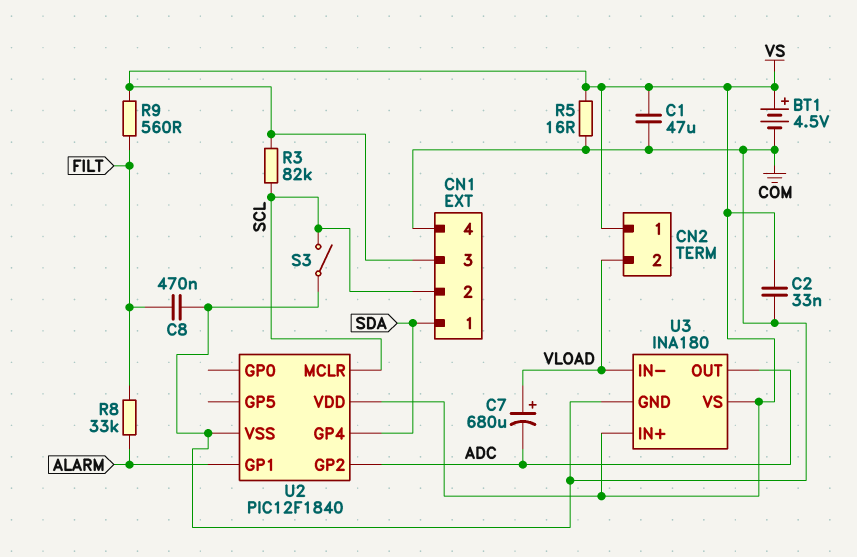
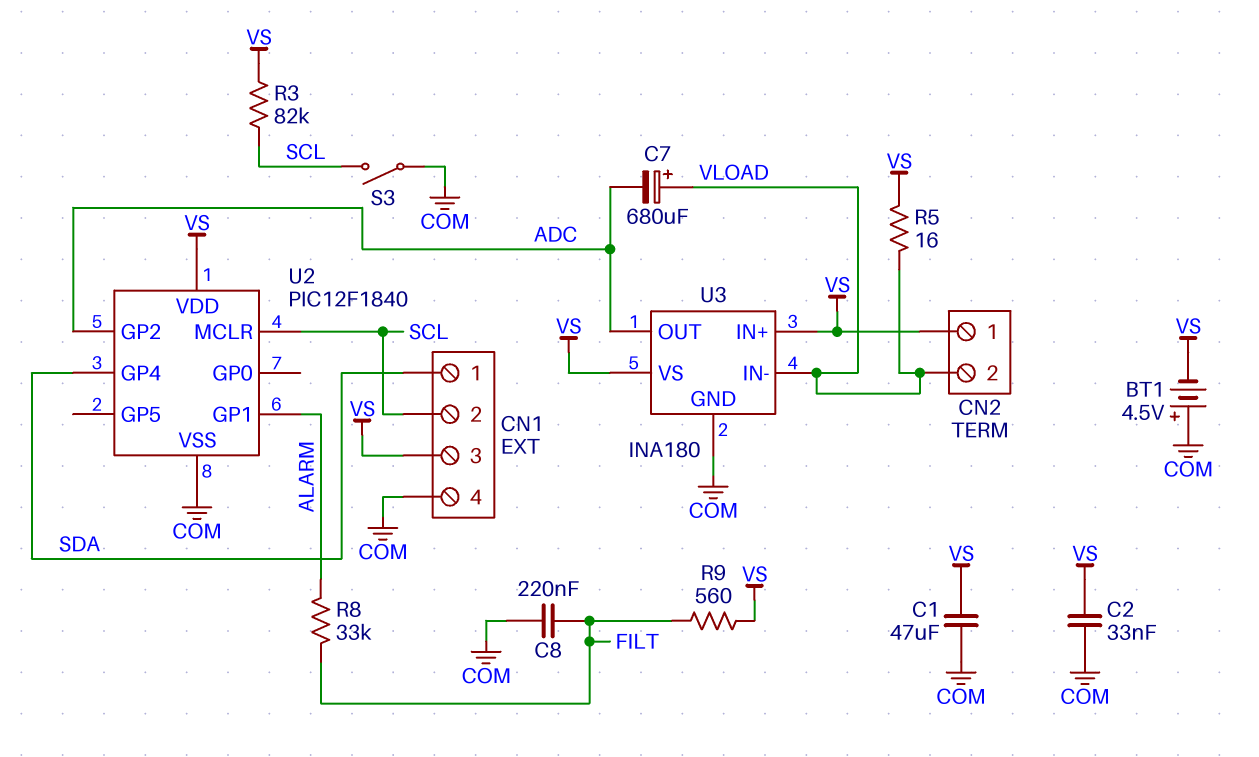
BT1: 4.5V (plus VS, minus COM) -> 4.5V (plus COM, minus VS)
C8: 470nF (COM, FILT) -> 220nF (COM, FILT)
R5: 16 (COM, VS) -> 16 (VLOAD, VS)

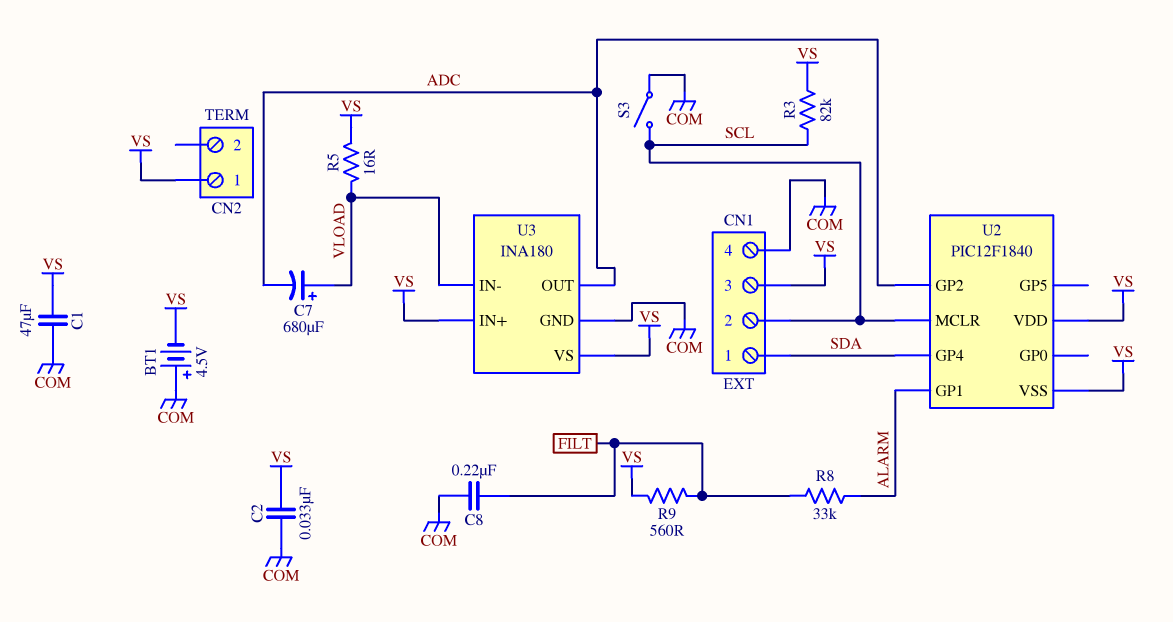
CN2 pin 2: VLOAD -> none
U2 pin VSS: COM -> VS

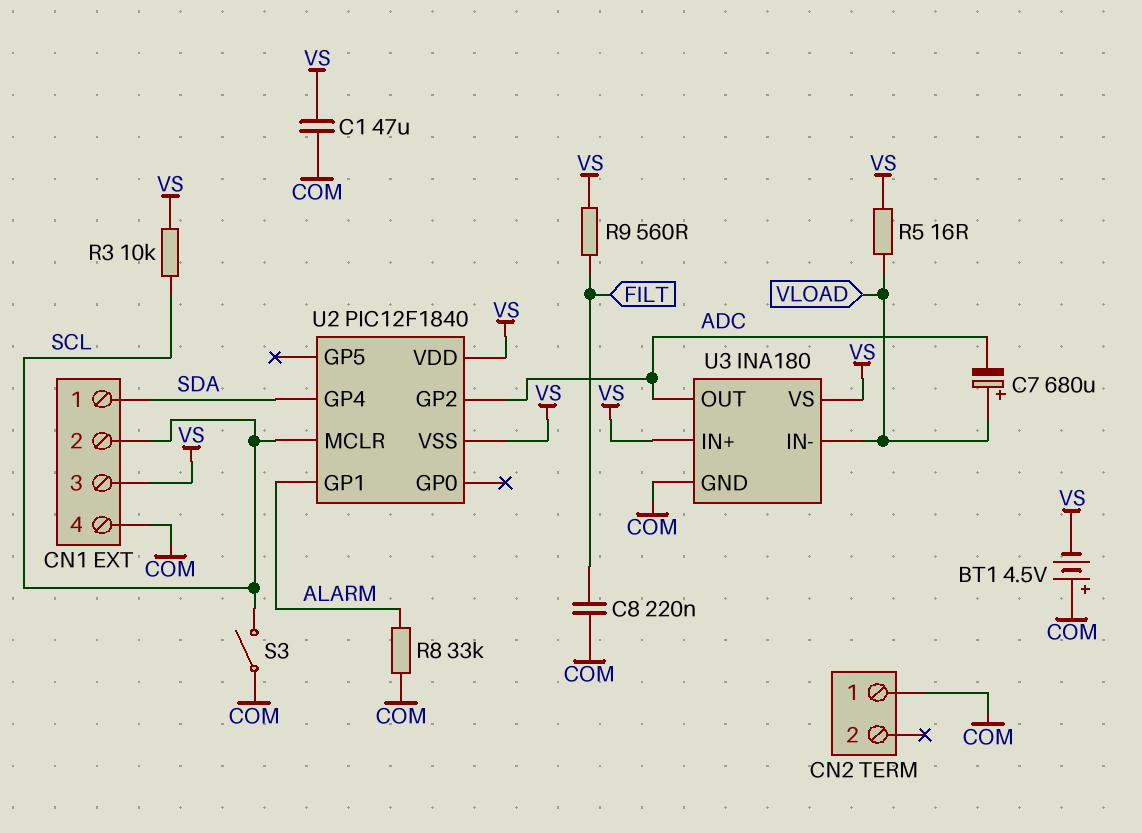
C2: 33nF (COM, VS) -> none
CN2 pin 1: VS -> COM
R3: 82k (SCL, VS) -> 10k (SCL, VS)
R8: 33k (ALARM, FILT) -> 33k (ALARM, COM)

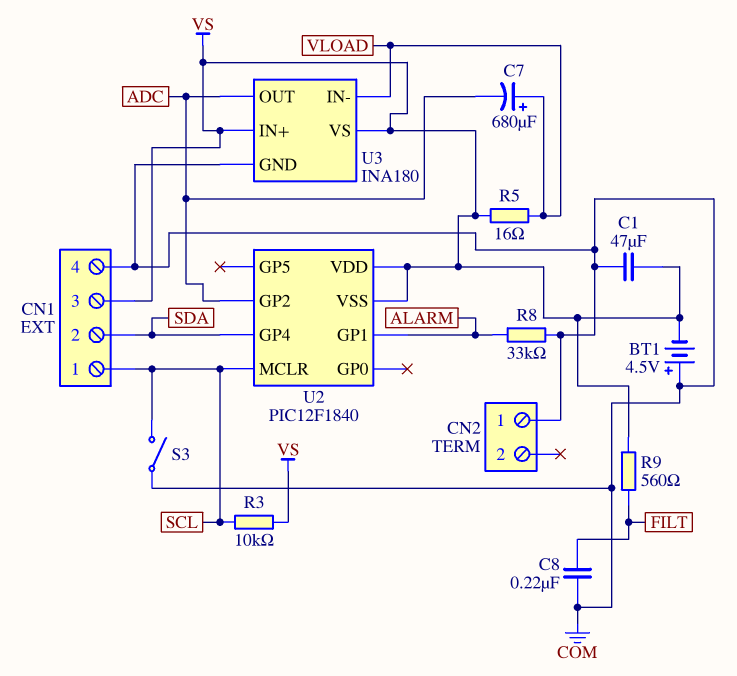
CN1 pin 1: SDA -> SCL
CN1 pin 2: SCL -> SDA

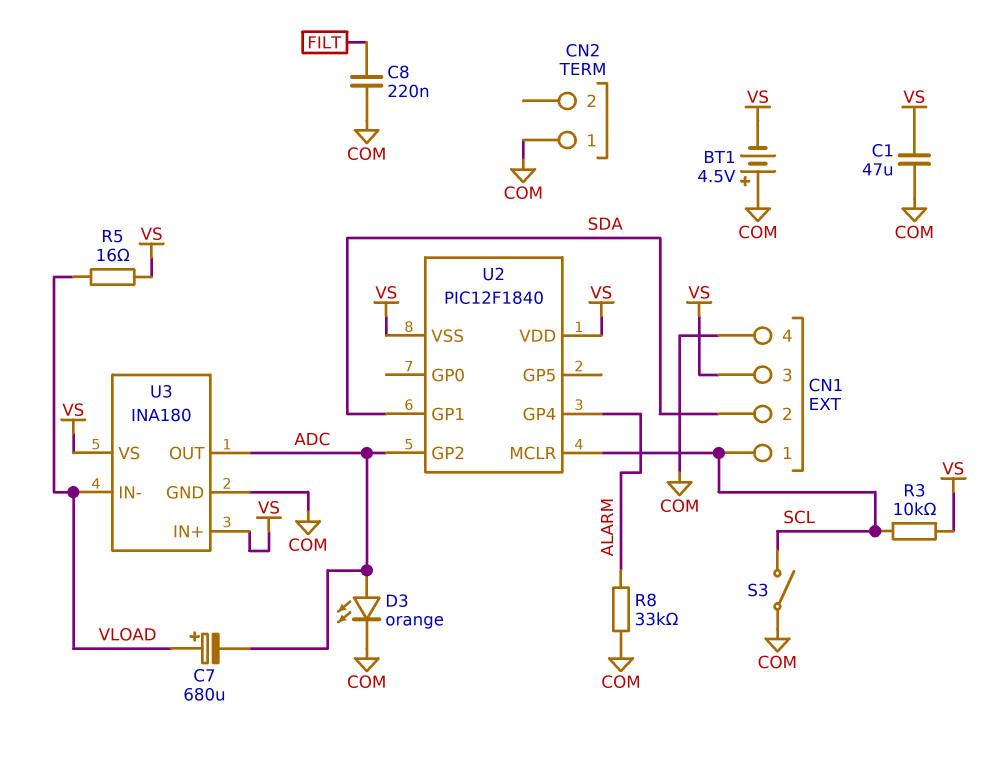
D3: none -> LED orange (A ADC, K COM)
R9: 560 (FILT, VS) -> none
U2 pin GP1: ALARM -> SDA
U2 pin GP4: SDA -> ALARM

